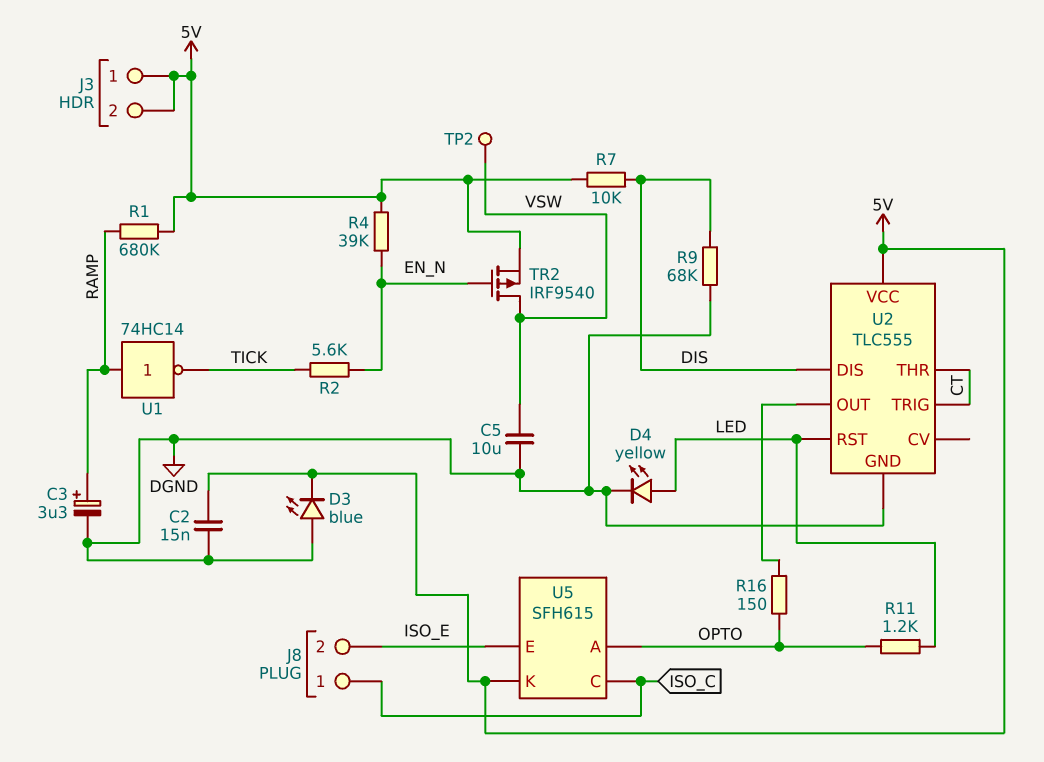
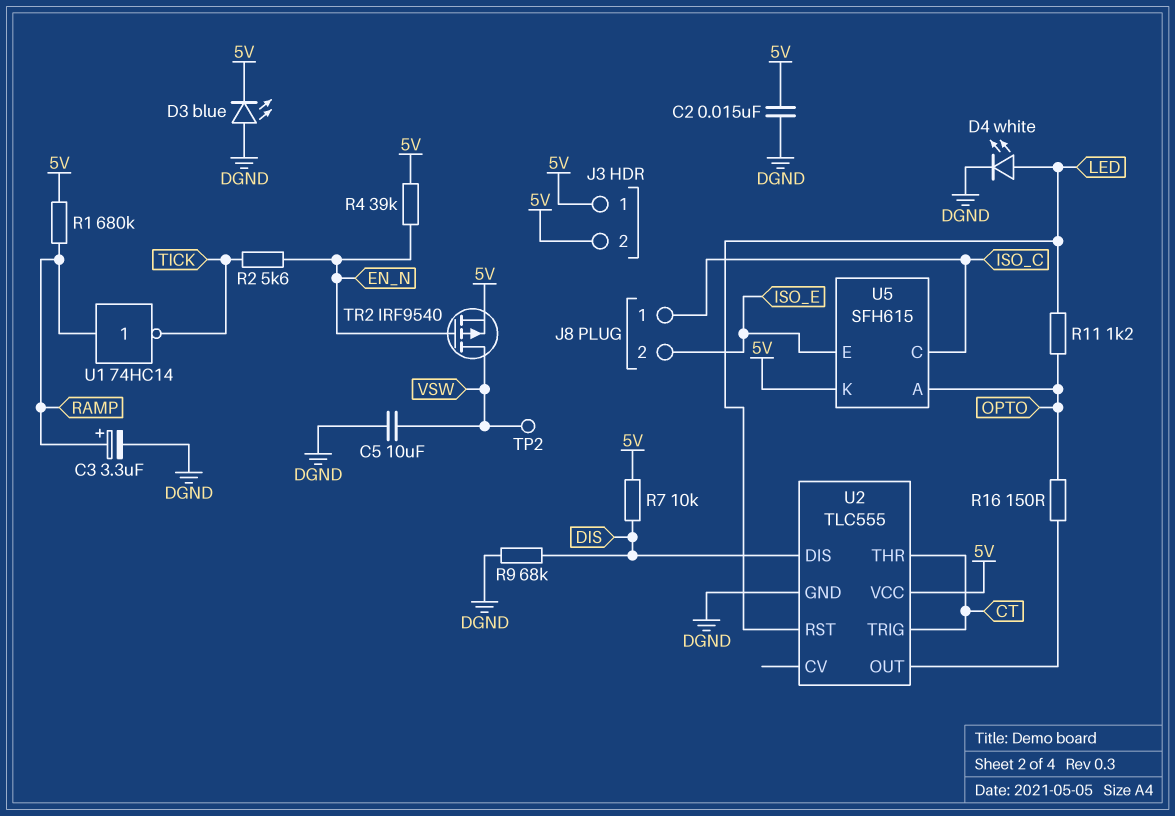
D4: LED yellow (A LED, K DGND) -> LED white (A LED, K DGND)

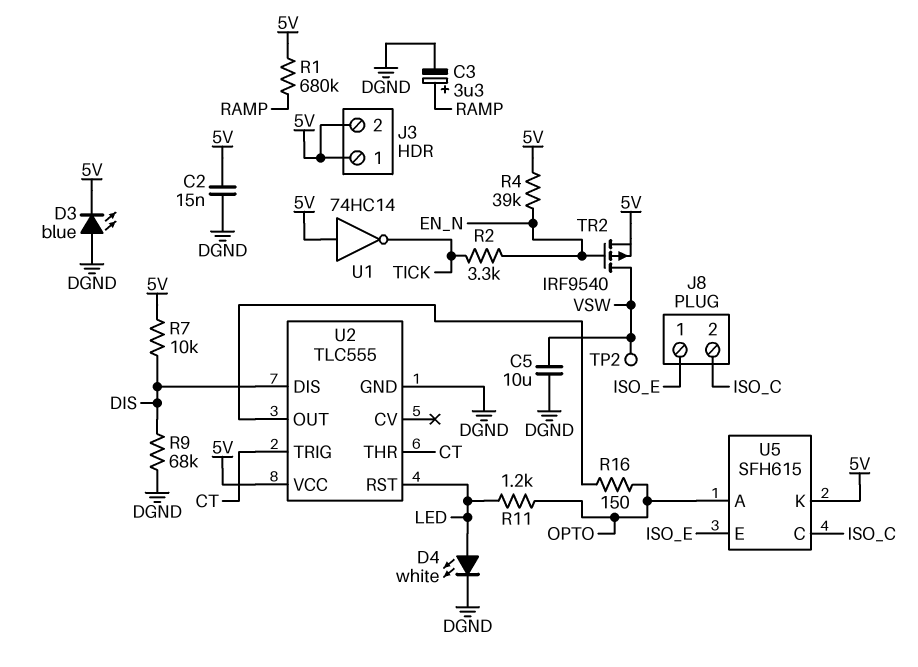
J8 pin 1: ISO_C -> ISO_E
J8 pin 2: ISO_E -> ISO_C
R2: 5.6k (EN_N, TICK) -> 3.3k (EN_N, TICK)
U1: NOT 74HC14 (in RAMP, out TICK) -> NOT 74HC14 (in 5V, out TICK)

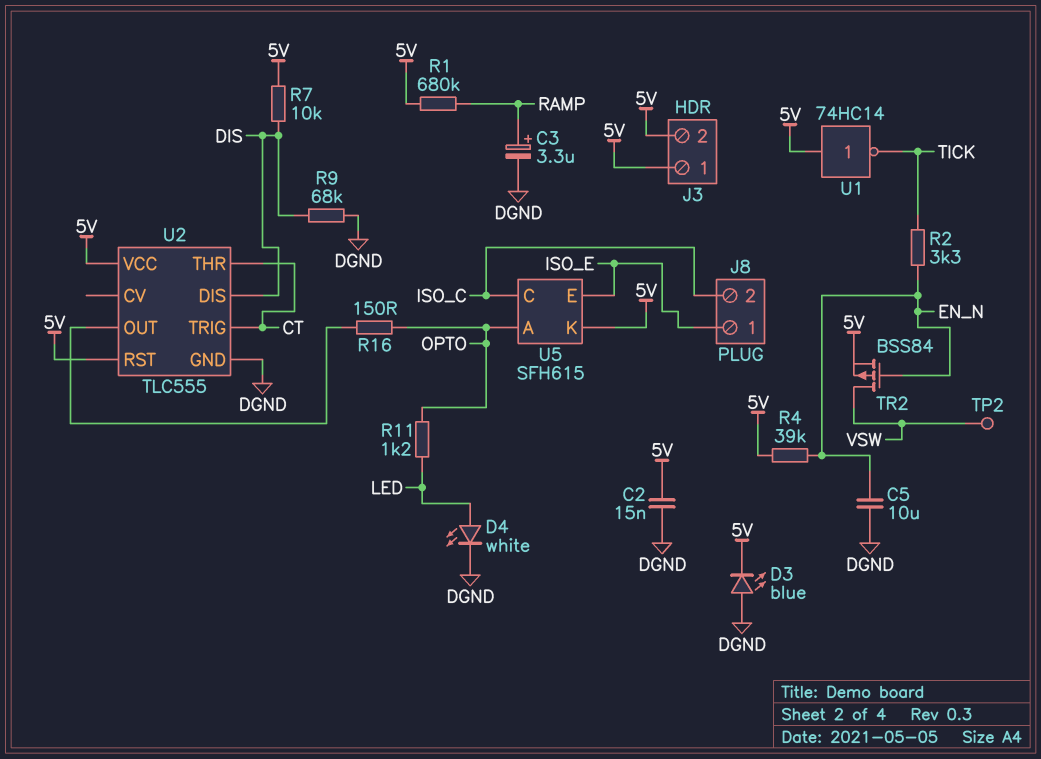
C5: 10uF (DGND, VSW) -> 10uF (DGND, EN_N)
TR2: PMOS IRF9540 (G EN_N, D VSW, S 5V) -> PMOS BSS84 (G EN_N, D VSW, S 5V)
U2 pin RST: LED -> 5V

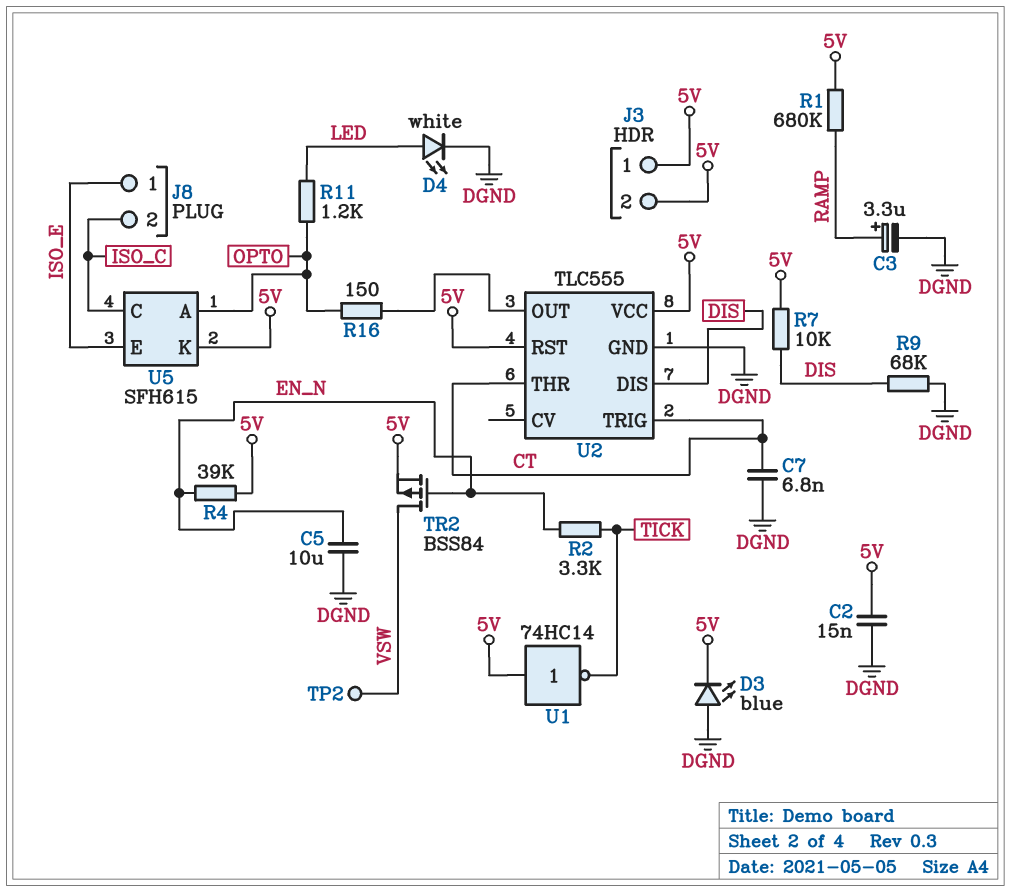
C7: none -> 6.8nF (CT, DGND)

